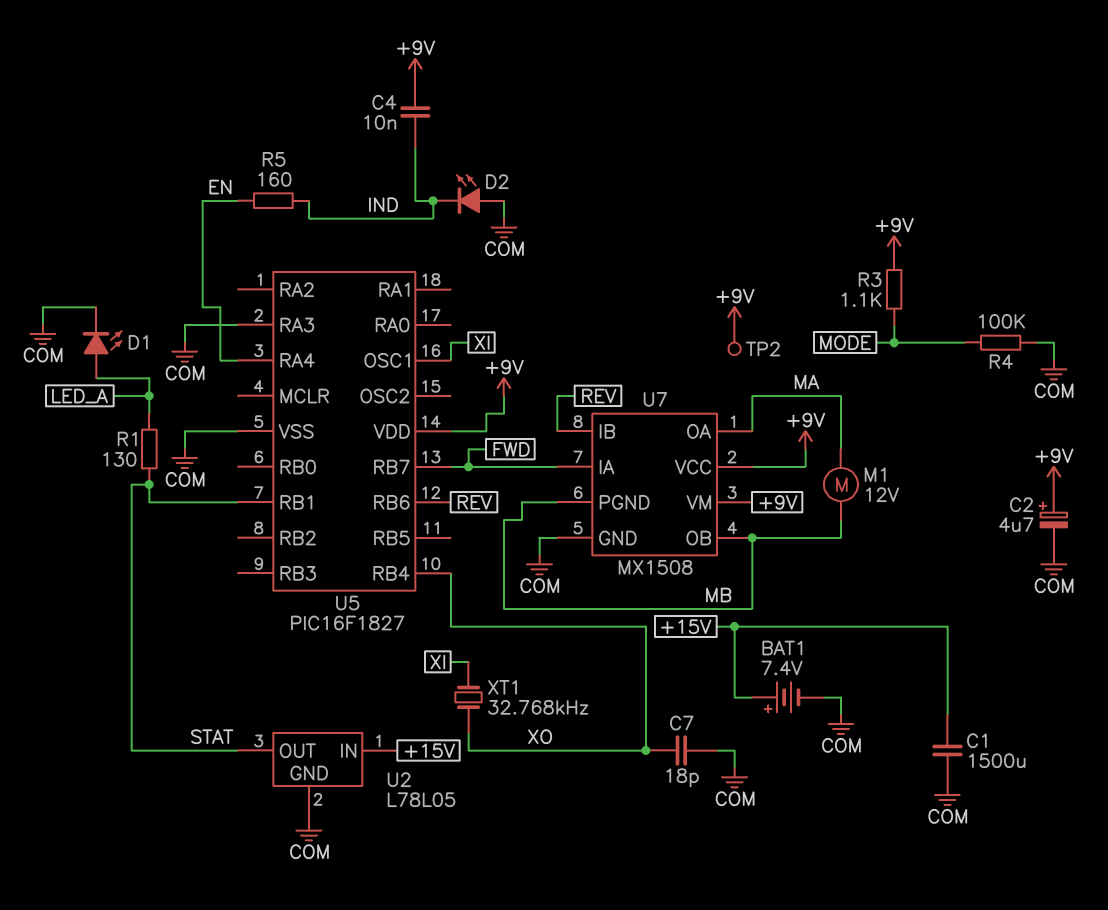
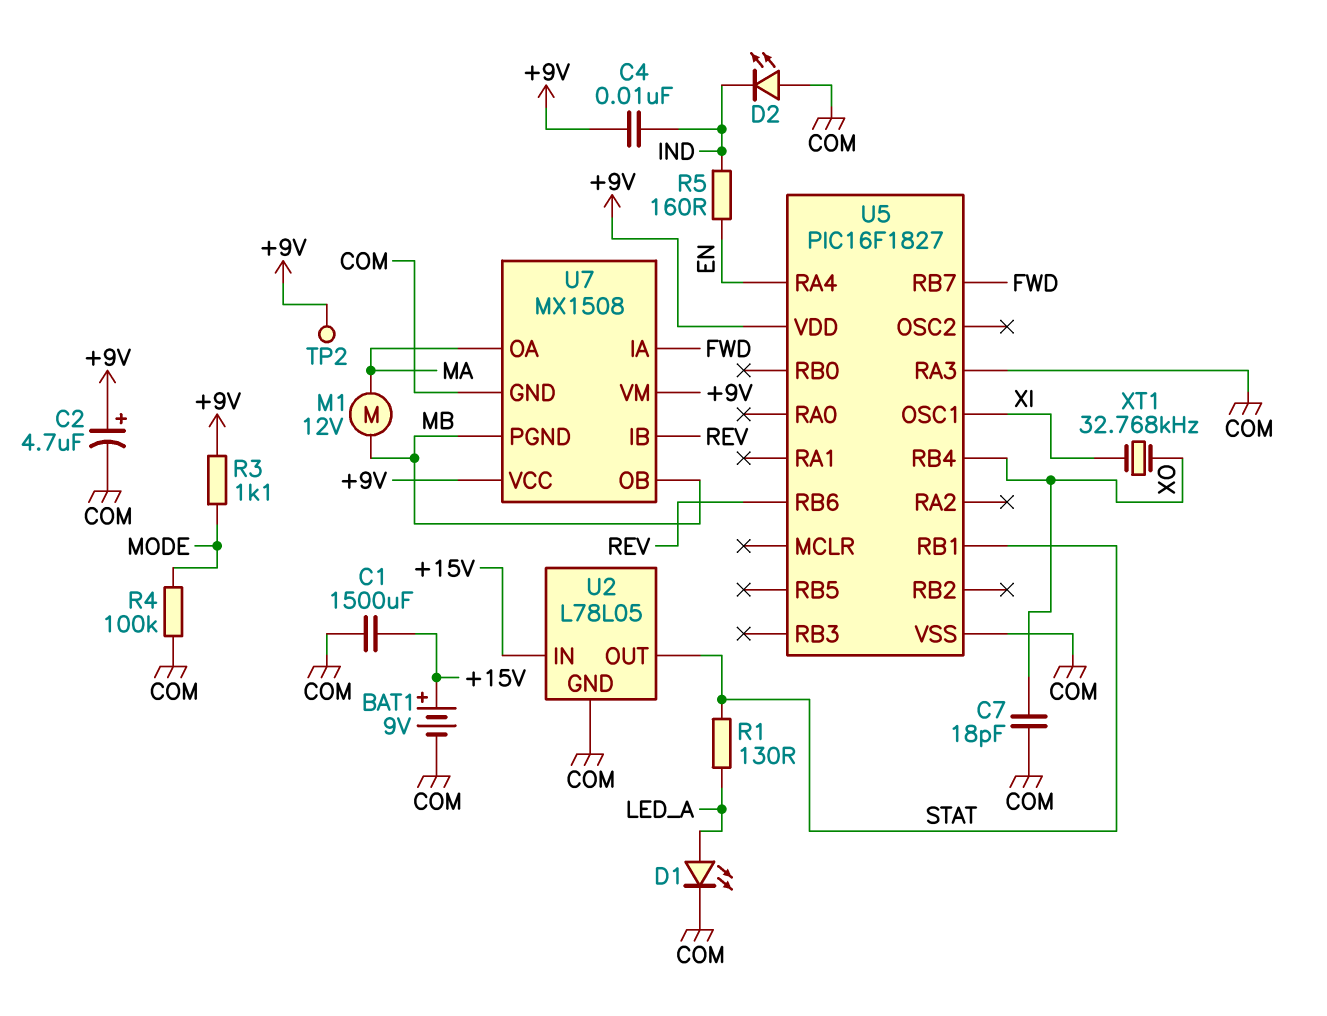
BAT1: 7.4V (plus +15V, minus COM) -> 9V (plus +15V, minus COM)

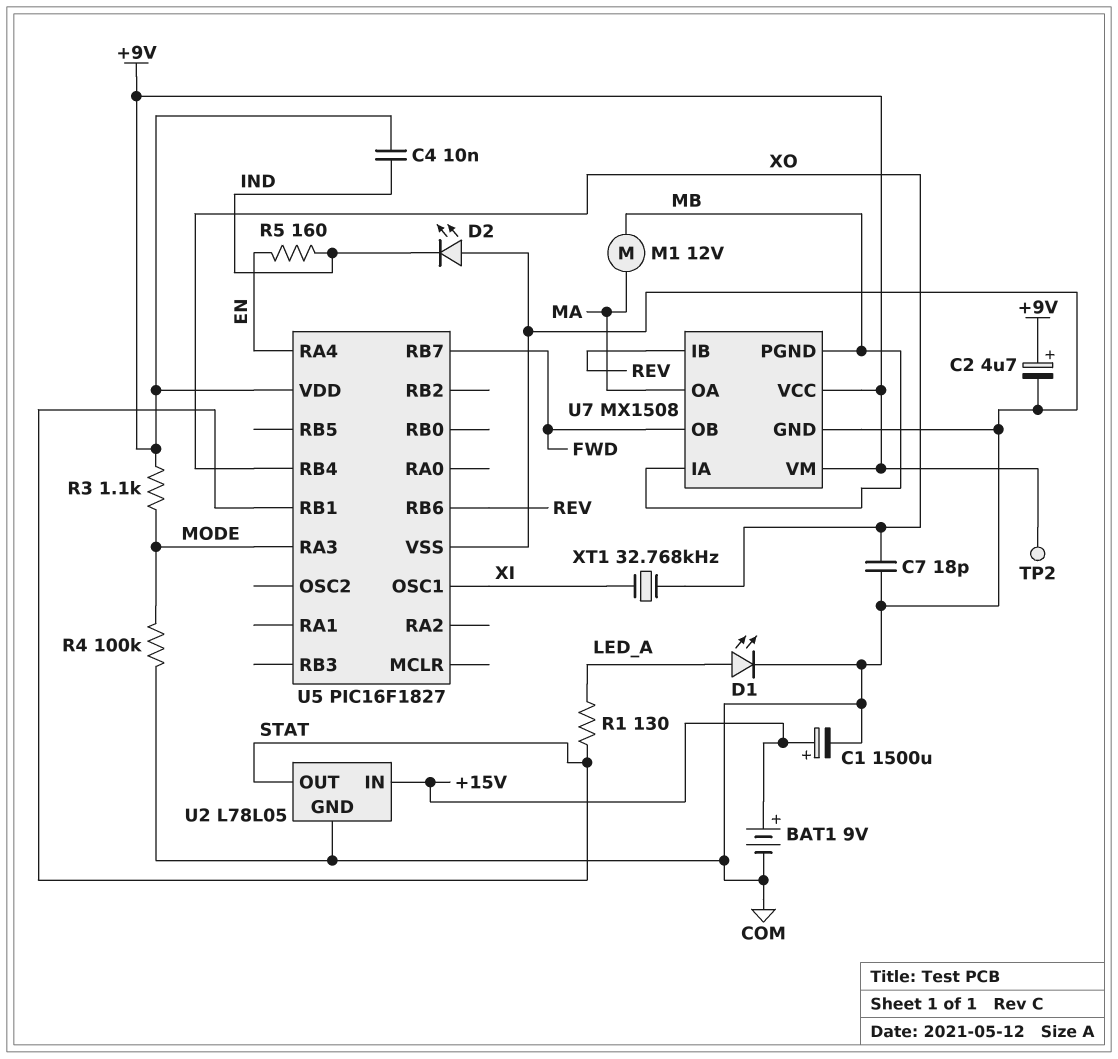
C1: 1500uF (+15V, COM) -> 1500uF (plus +15V, minus COM)
U5 pin RA3: COM -> MODE
U7 pin IA: FWD -> MB
U7 pin OB: MB -> FWD

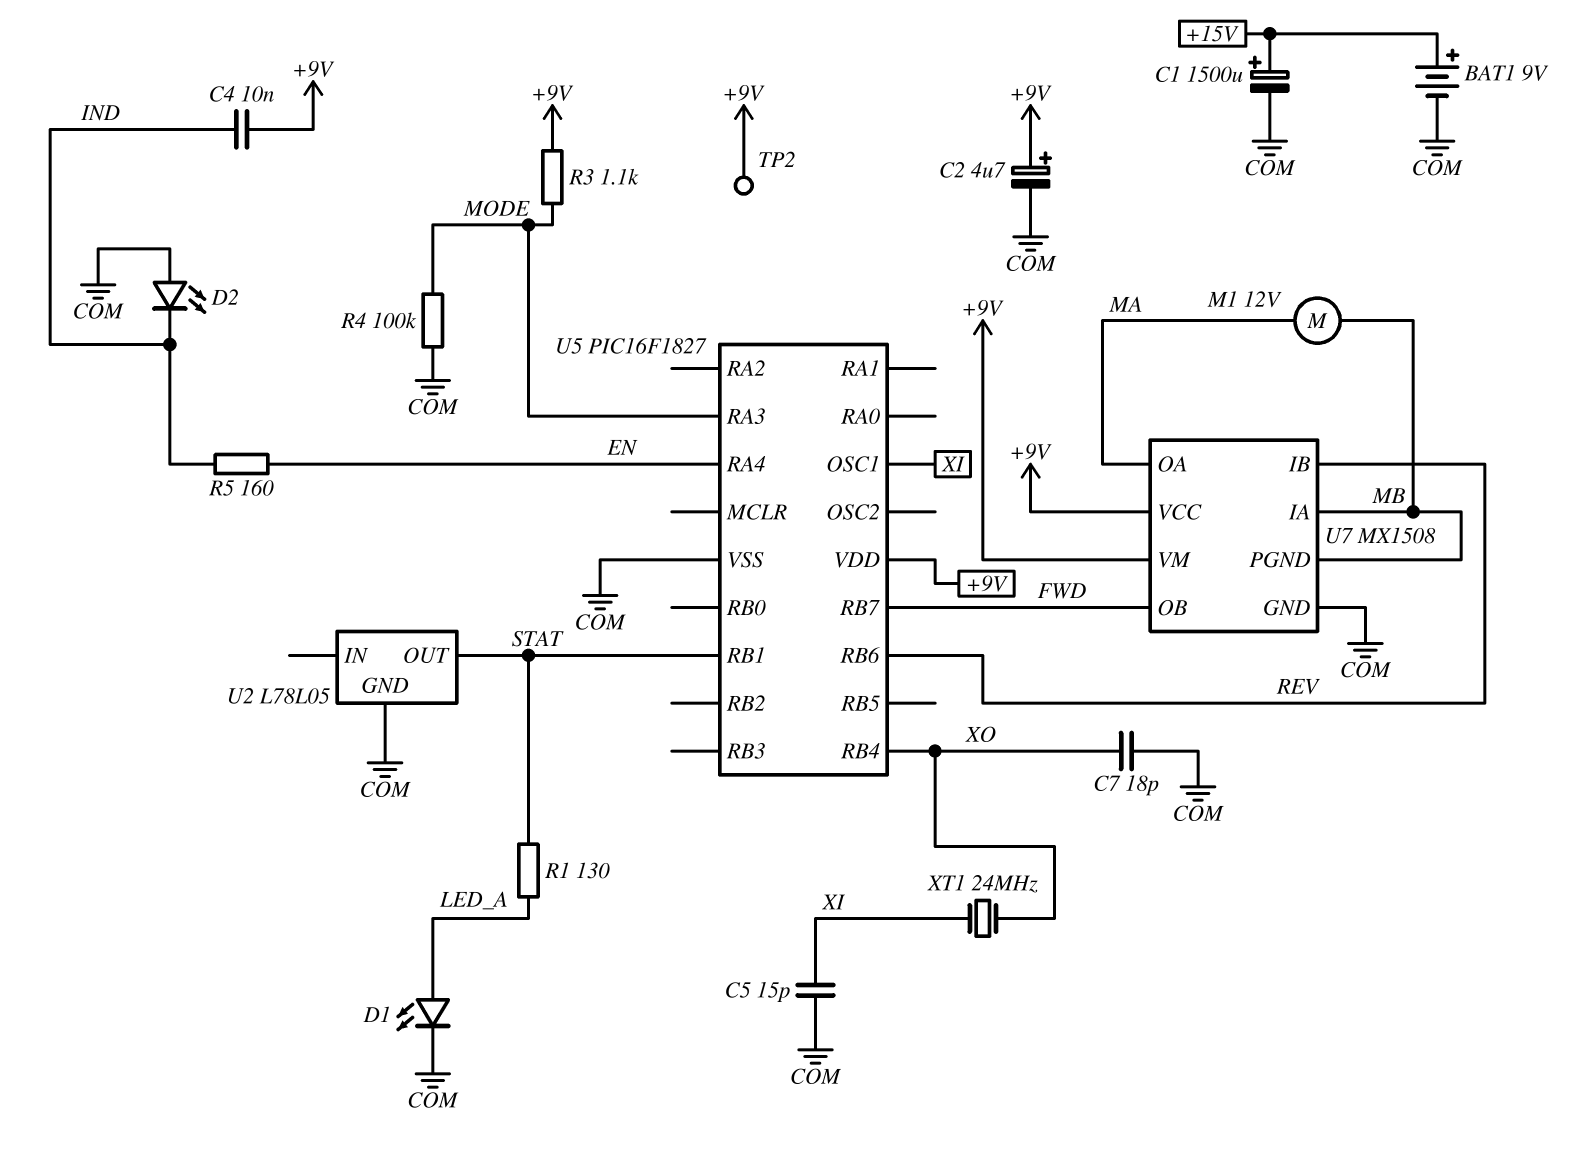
C5: none -> 15pF (COM, XI)
U2 pin IN: +15V -> none
XT1: 32.768kHz (XI, XO) -> 24MHz (XI, XO)

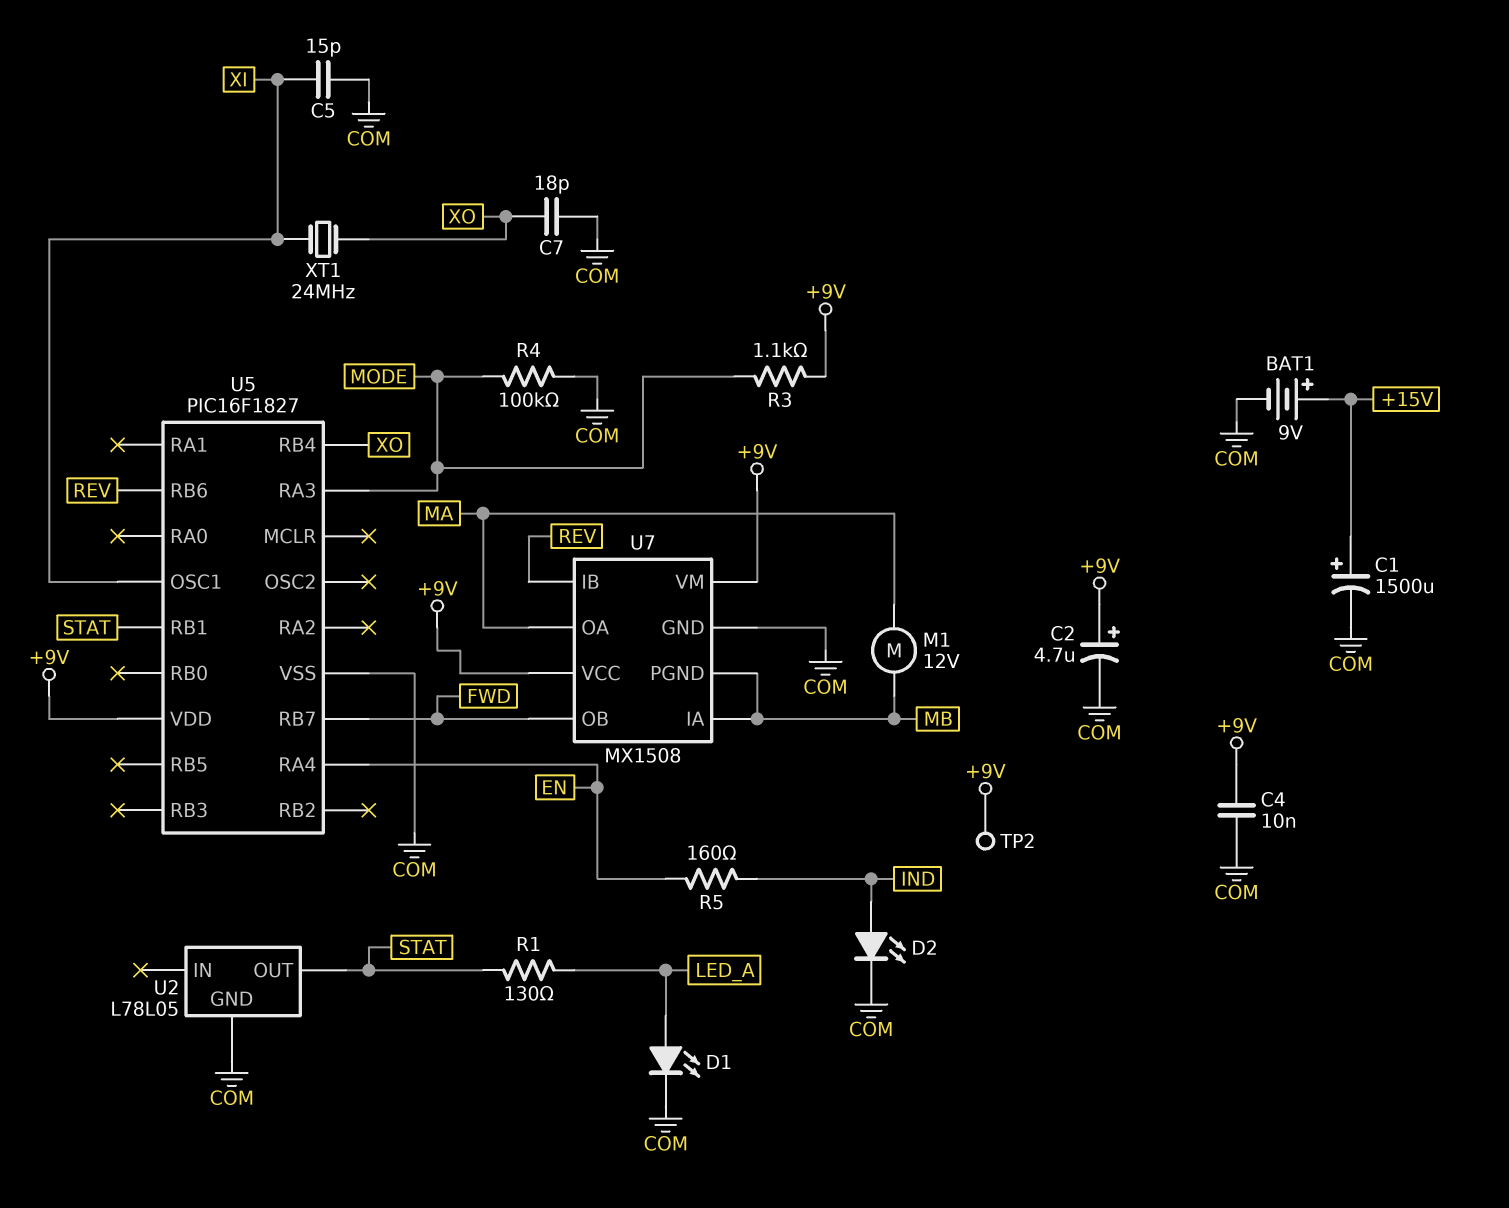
C4: 10nF (+9V, IND) -> 10nF (+9V, COM)
D2: LED (A COM, K IND) -> LED (A IND, K COM)

